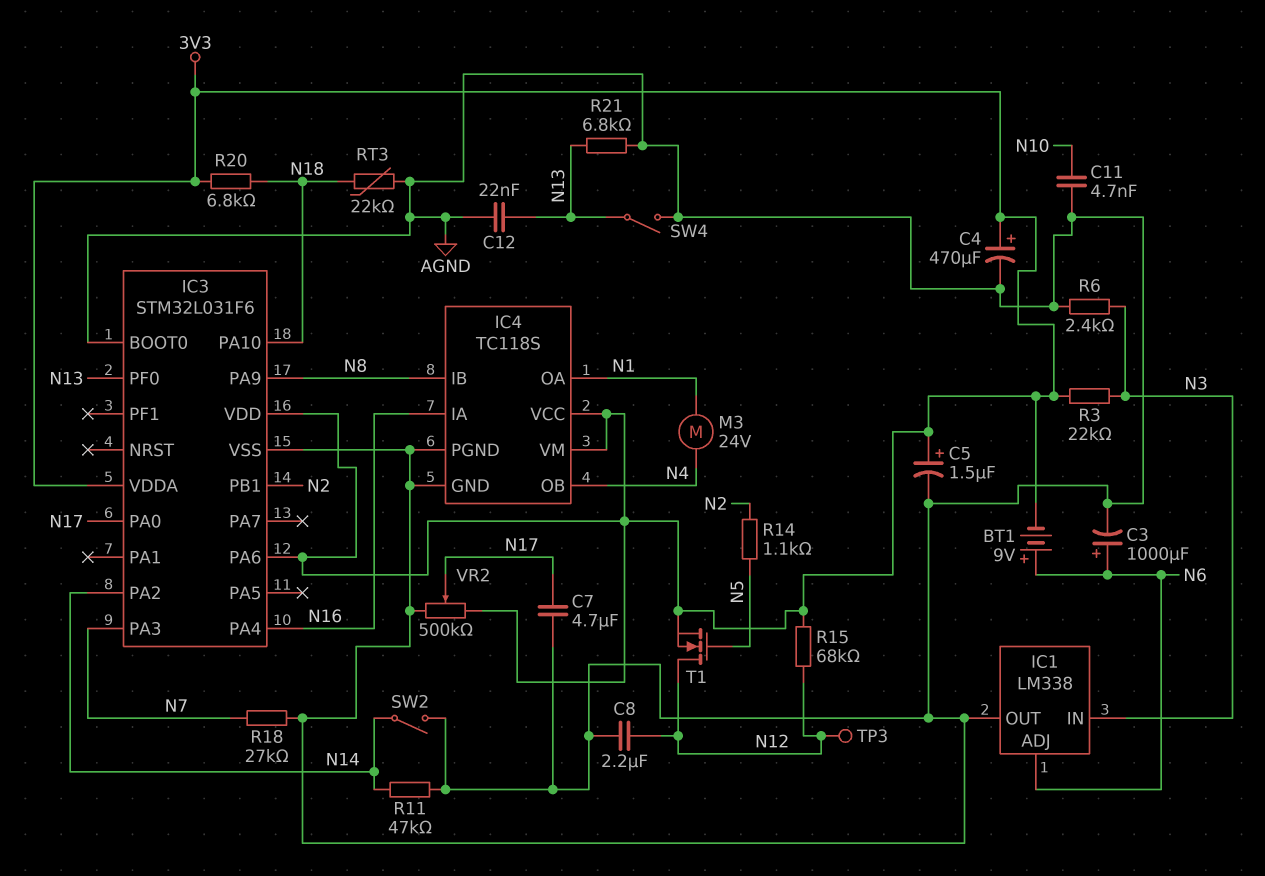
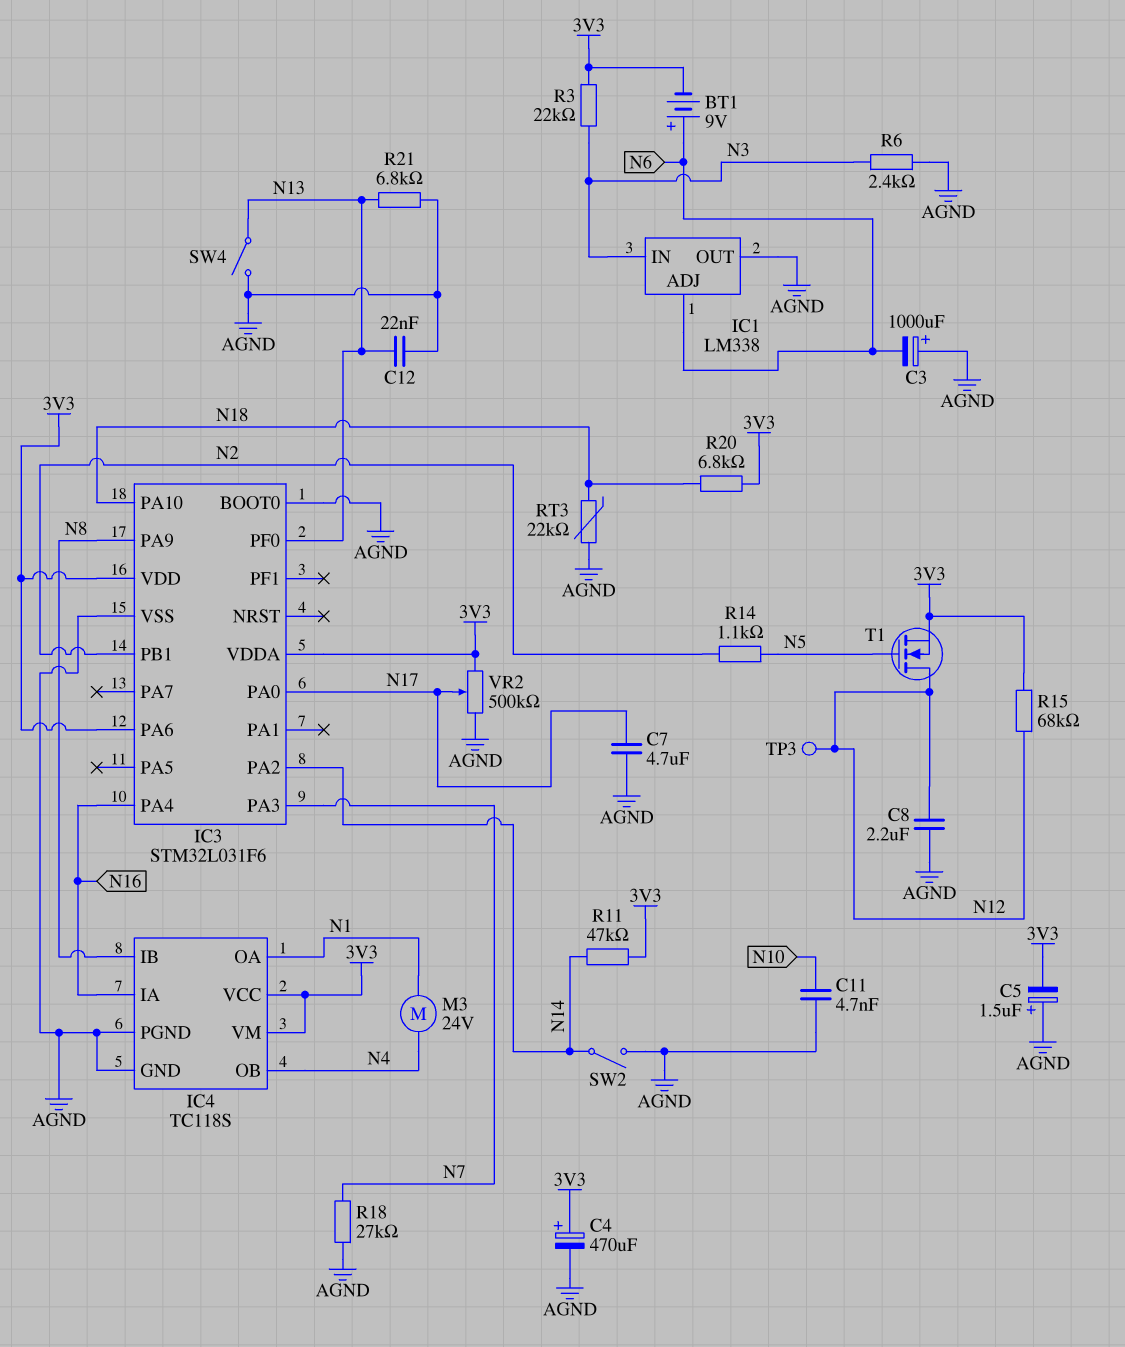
C3: 1000uF (plus N6, minus AGND) -> 1000uF (plus AGND, minus N6)
C5: 1.5uF (plus 3V3, minus AGND) -> 1.5uF (plus AGND, minus 3V3)
R11: 47k (AGND, N14) -> 47k (3V3, N14)

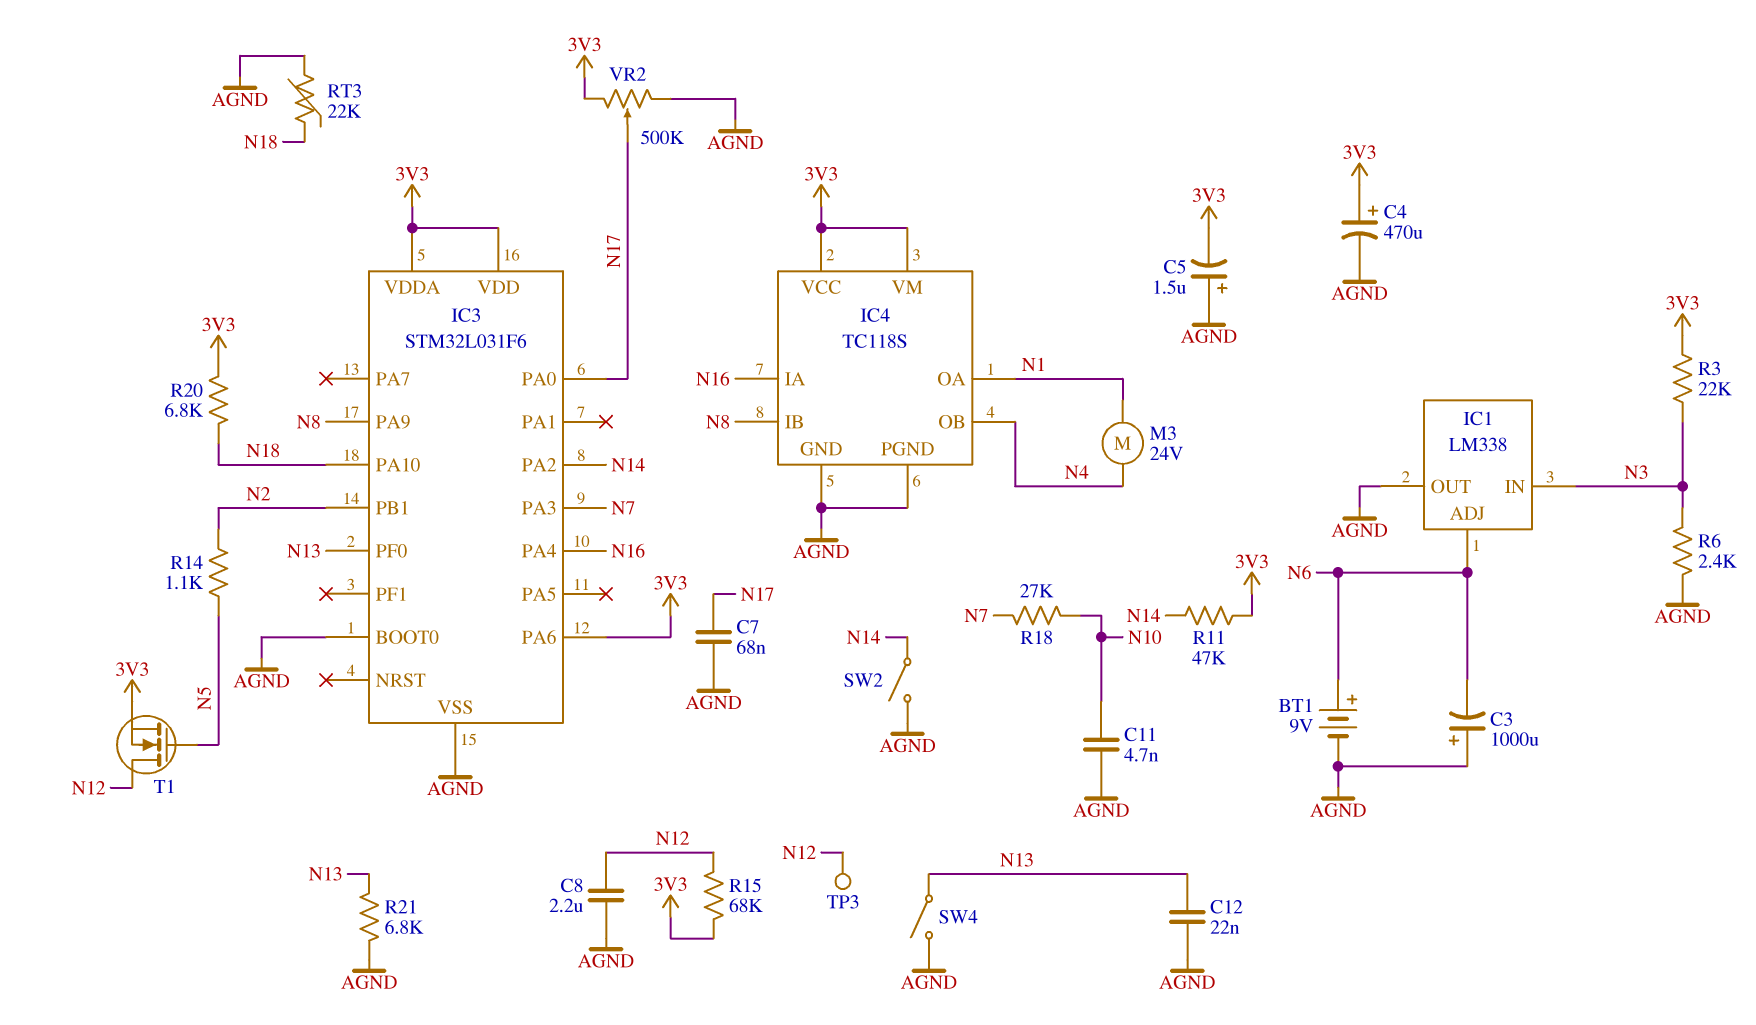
BT1: 9V (plus N6, minus 3V3) -> 9V (plus N6, minus AGND)
C7: 4.7uF (AGND, N17) -> 68nF (AGND, N17)
R18: 27k (AGND, N7) -> 27k (N7, N10)

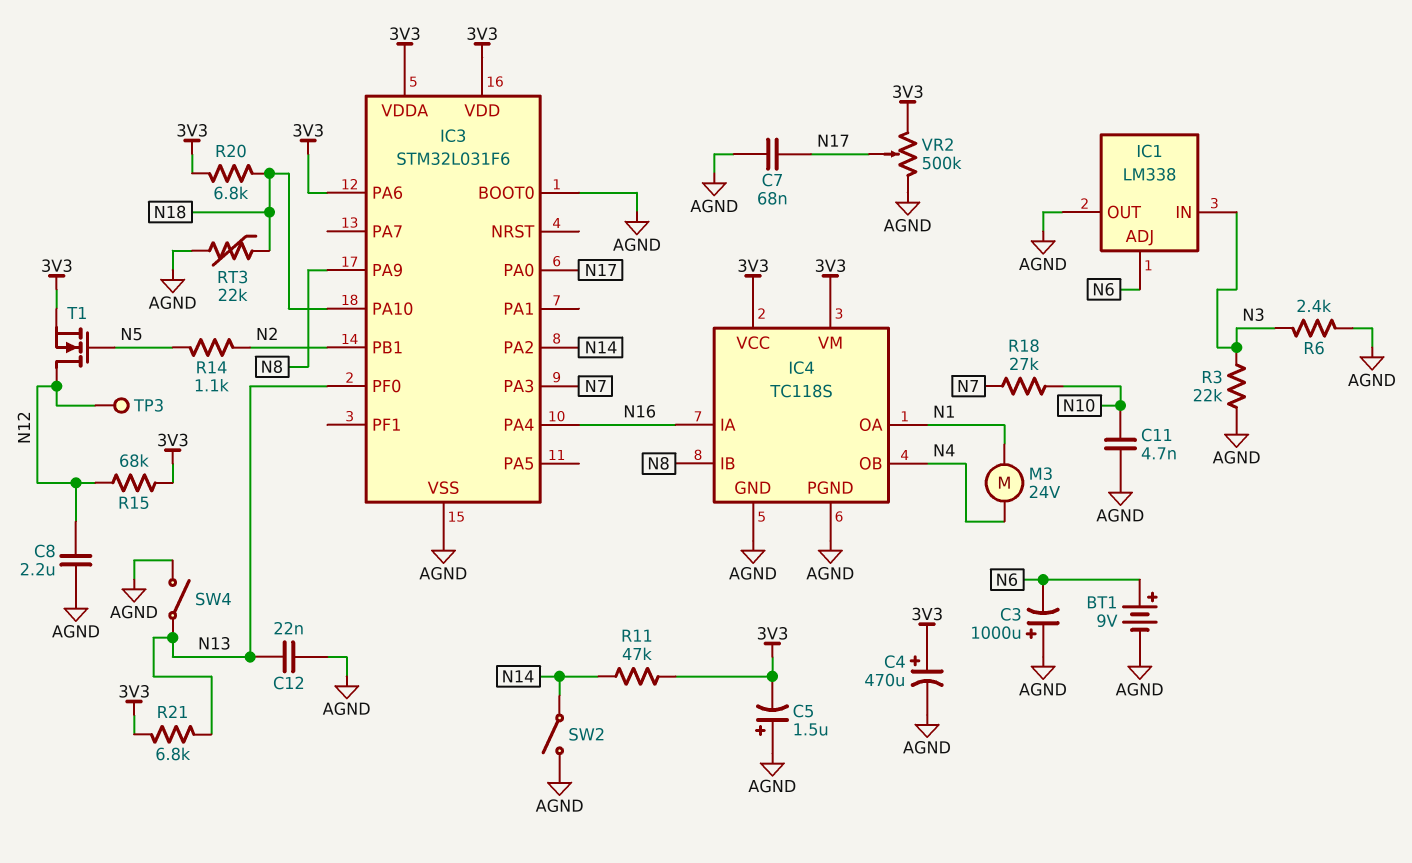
R3: 22k (3V3, N3) -> 22k (AGND, N3)
R21: 6.8k (AGND, N13) -> 6.8k (3V3, N13)

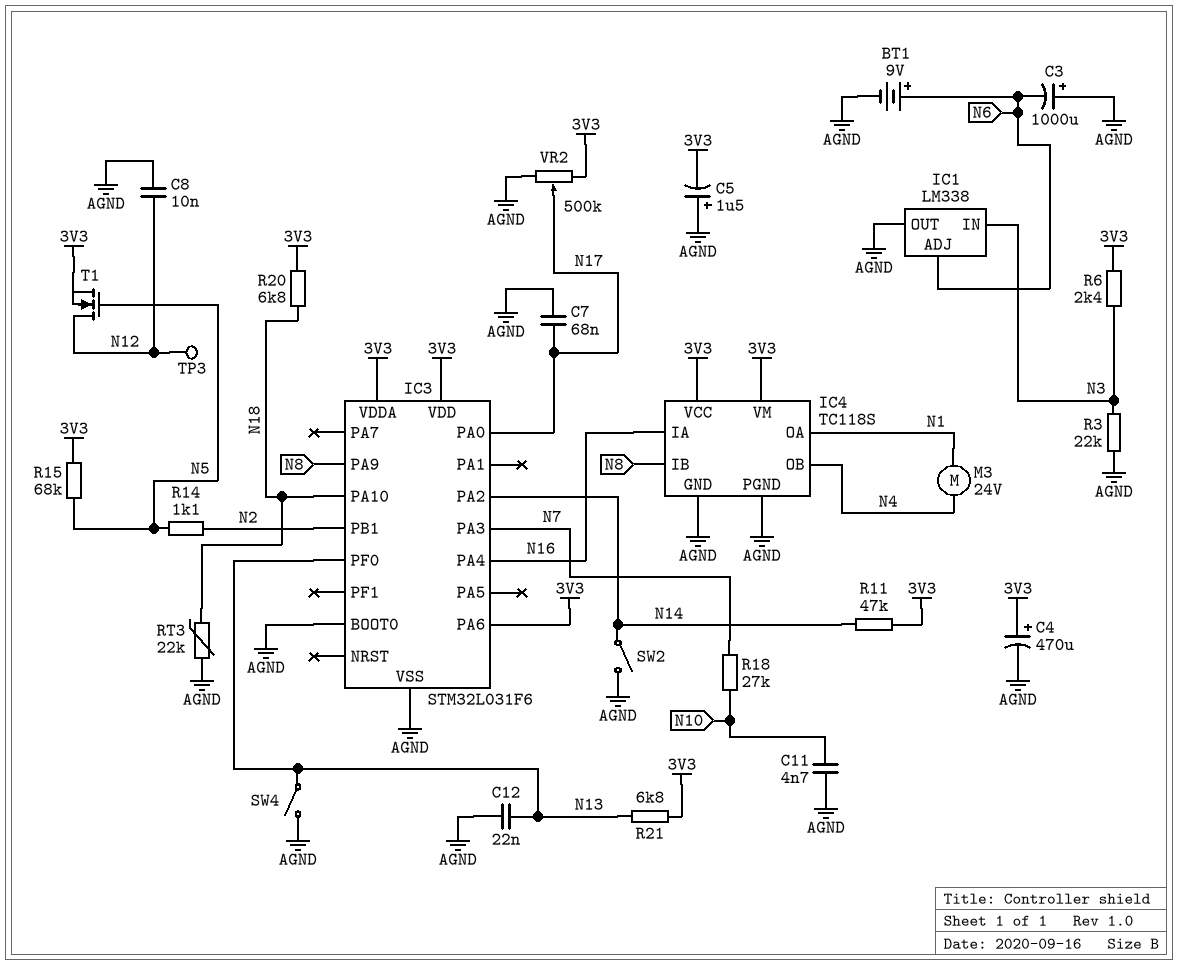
C8: 2.2uF (AGND, N12) -> 10nF (AGND, N12)
R6: 2.4k (AGND, N3) -> 2.4k (3V3, N3)
R15: 68k (3V3, N12) -> 68k (3V3, N5)

